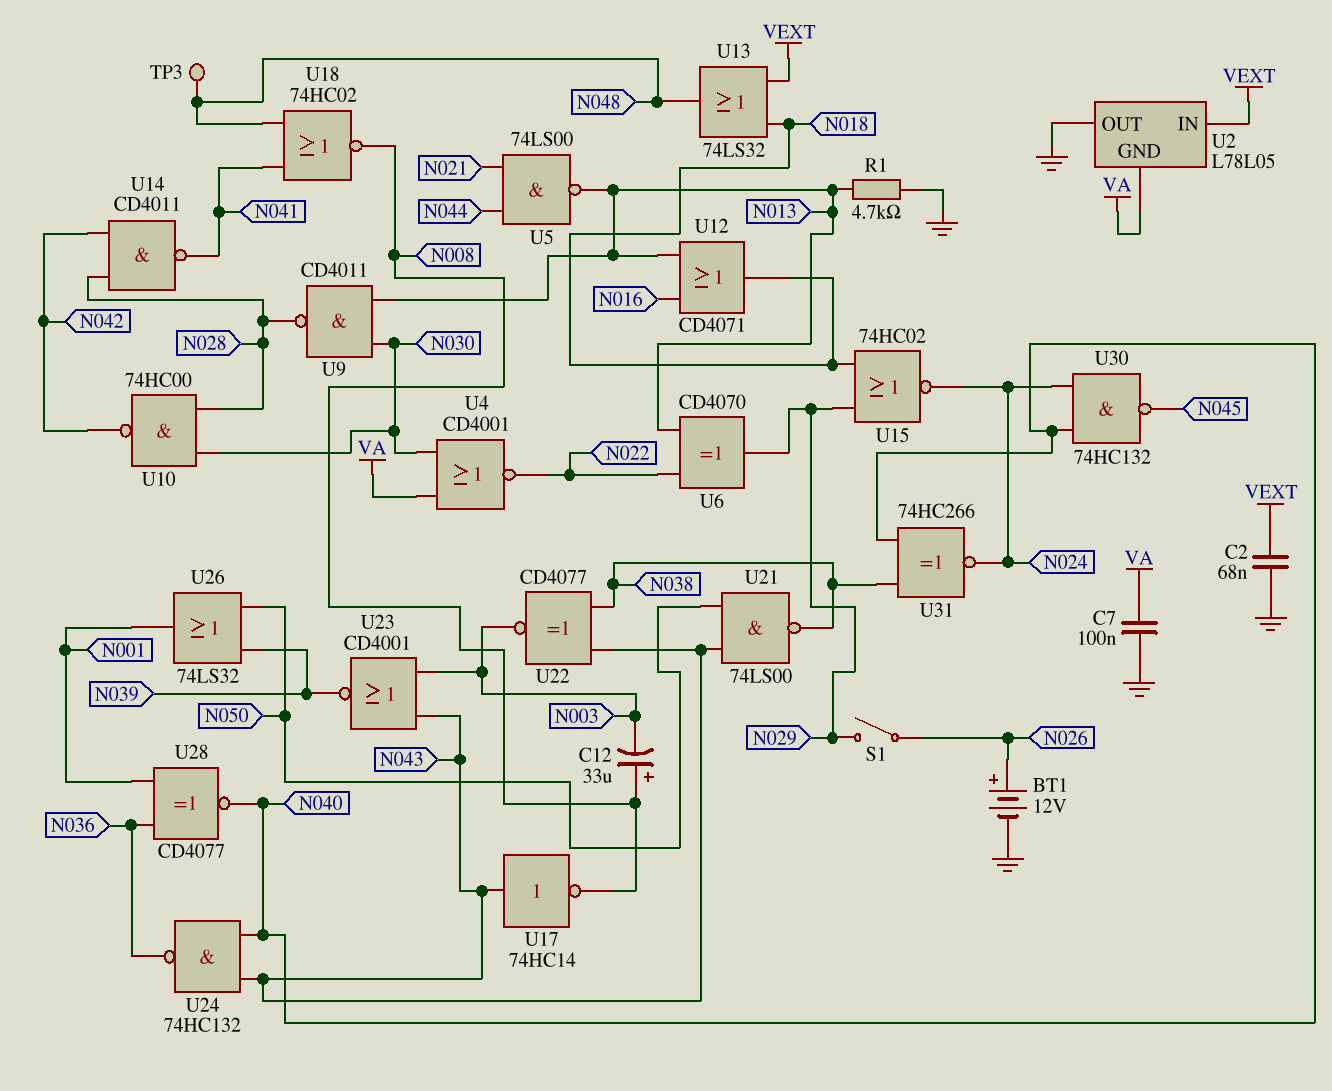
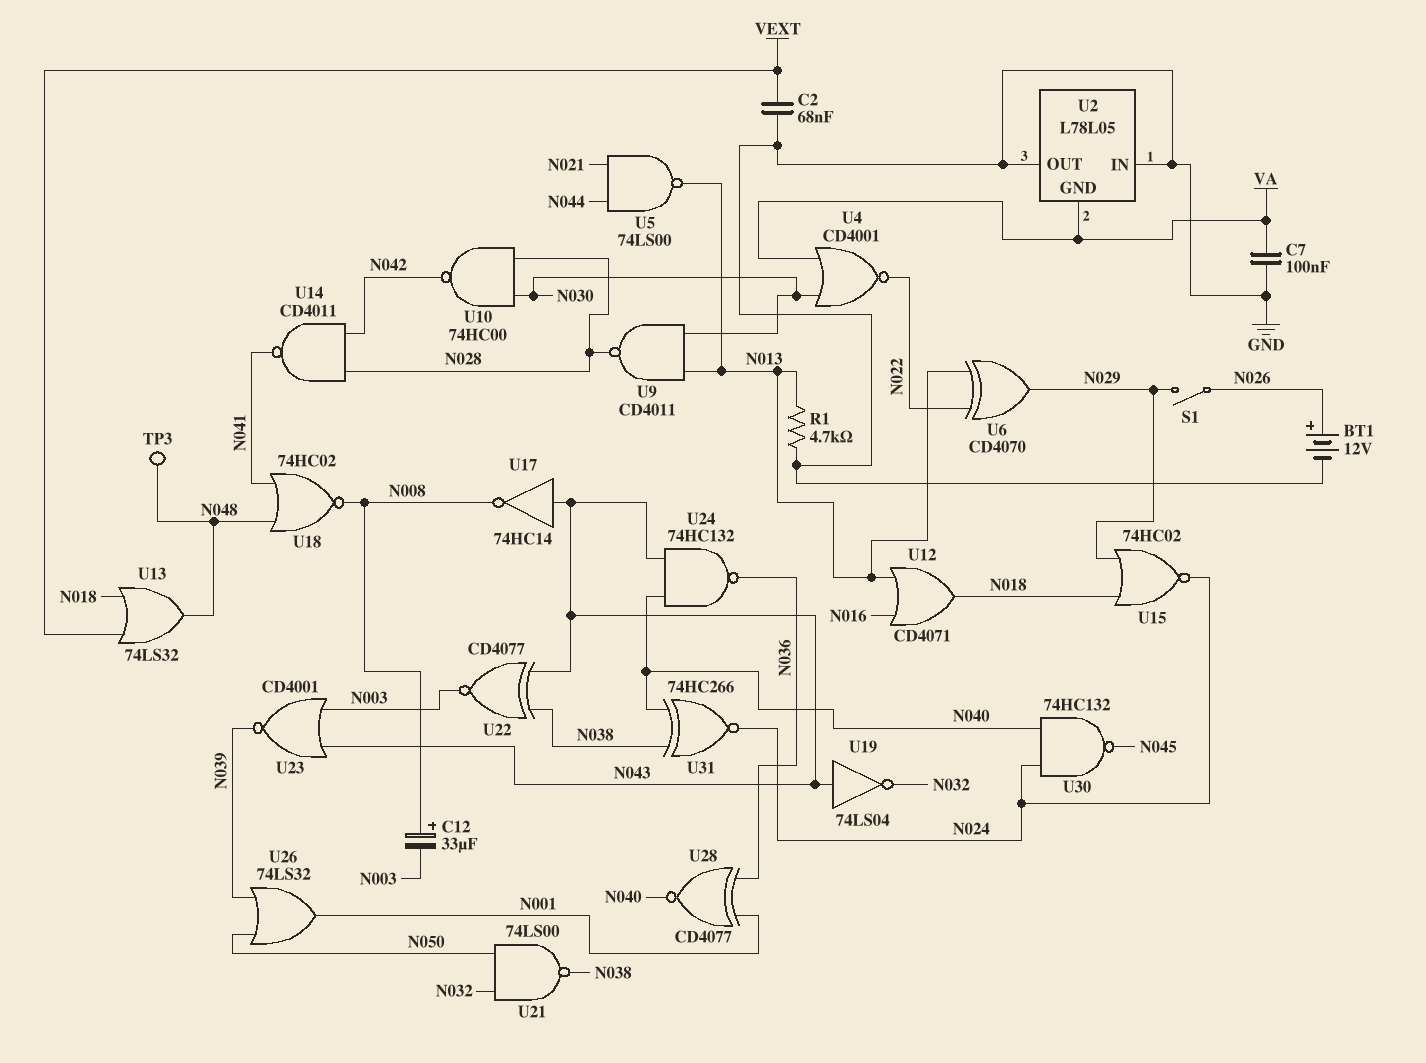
U2 pin IN: VEXT -> GND
U19: none -> NOT 74LS04 (in N043, out N032)
U21: NAND 74LS00 (in N043, in N050, out N038) -> NAND 74LS00 (in N032, in N050, out N038)

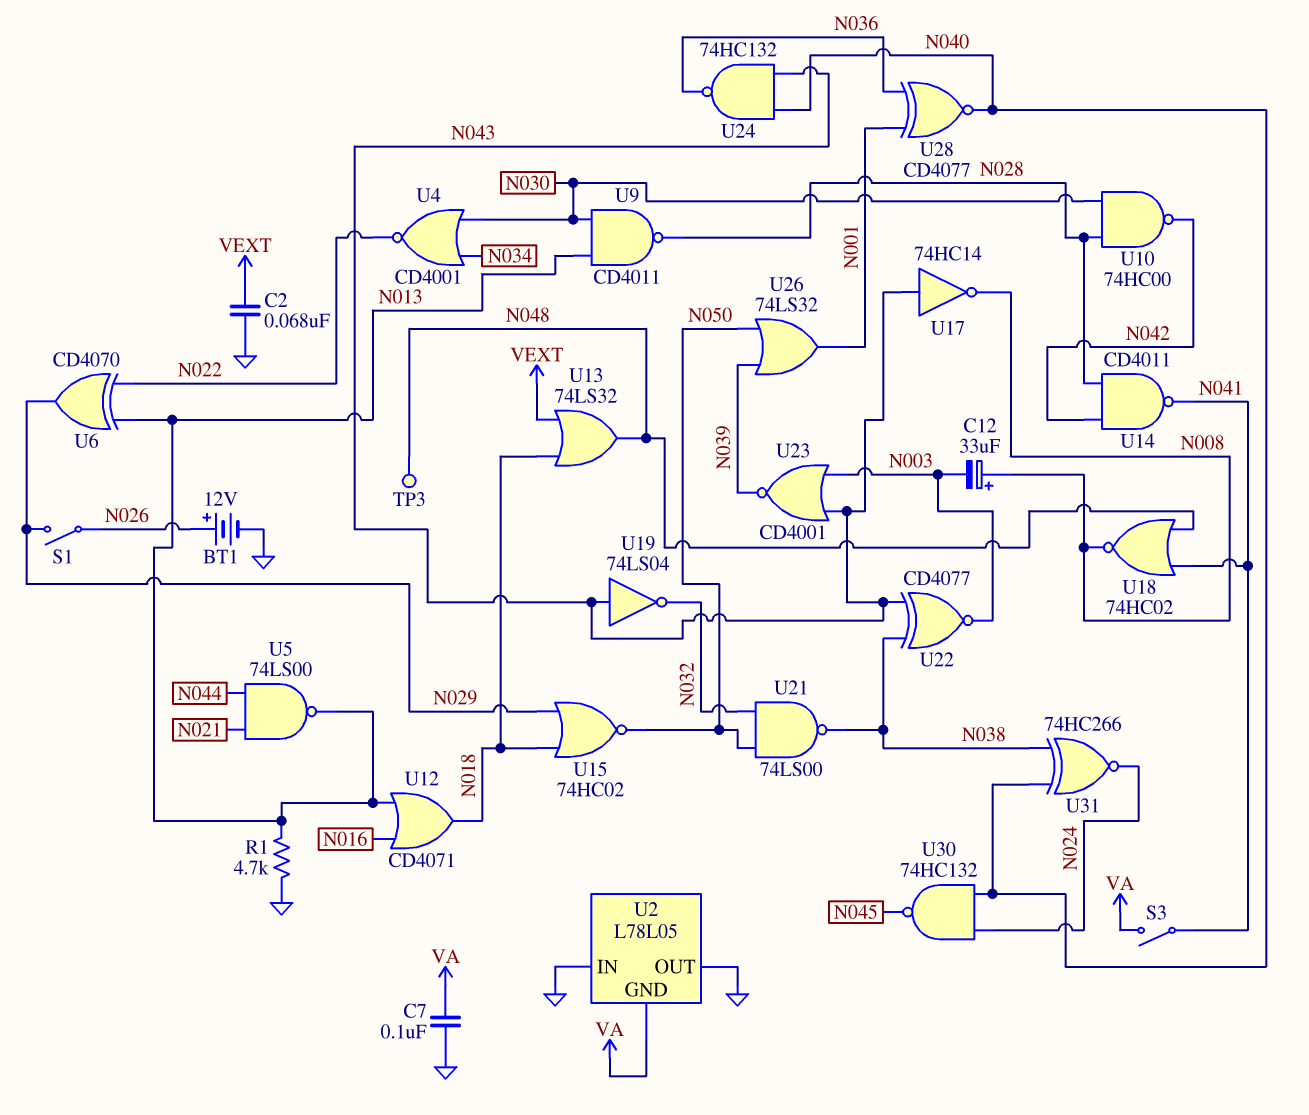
S3: none -> switch (N041, VA)
U4: NOR CD4001 (in N030, in VA, out N022) -> NOR CD4001 (in N030, in N034, out N022)
U15: NOR 74HC02 (in N018, in N029, out N024) -> NOR 74HC02 (in N018, in N029, out N050)

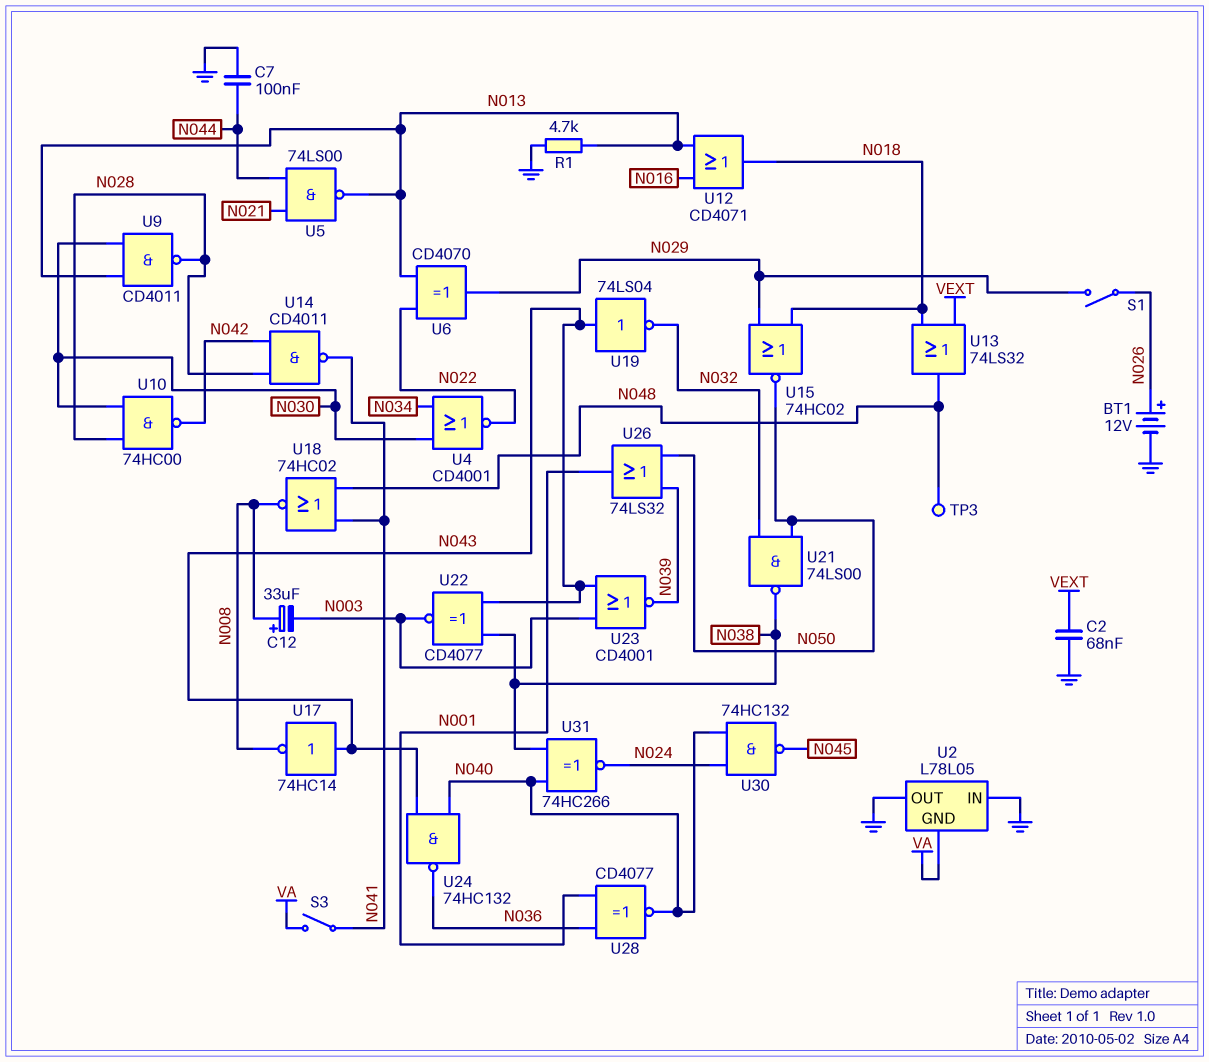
C7: 100nF (GND, VA) -> 100nF (GND, N044)

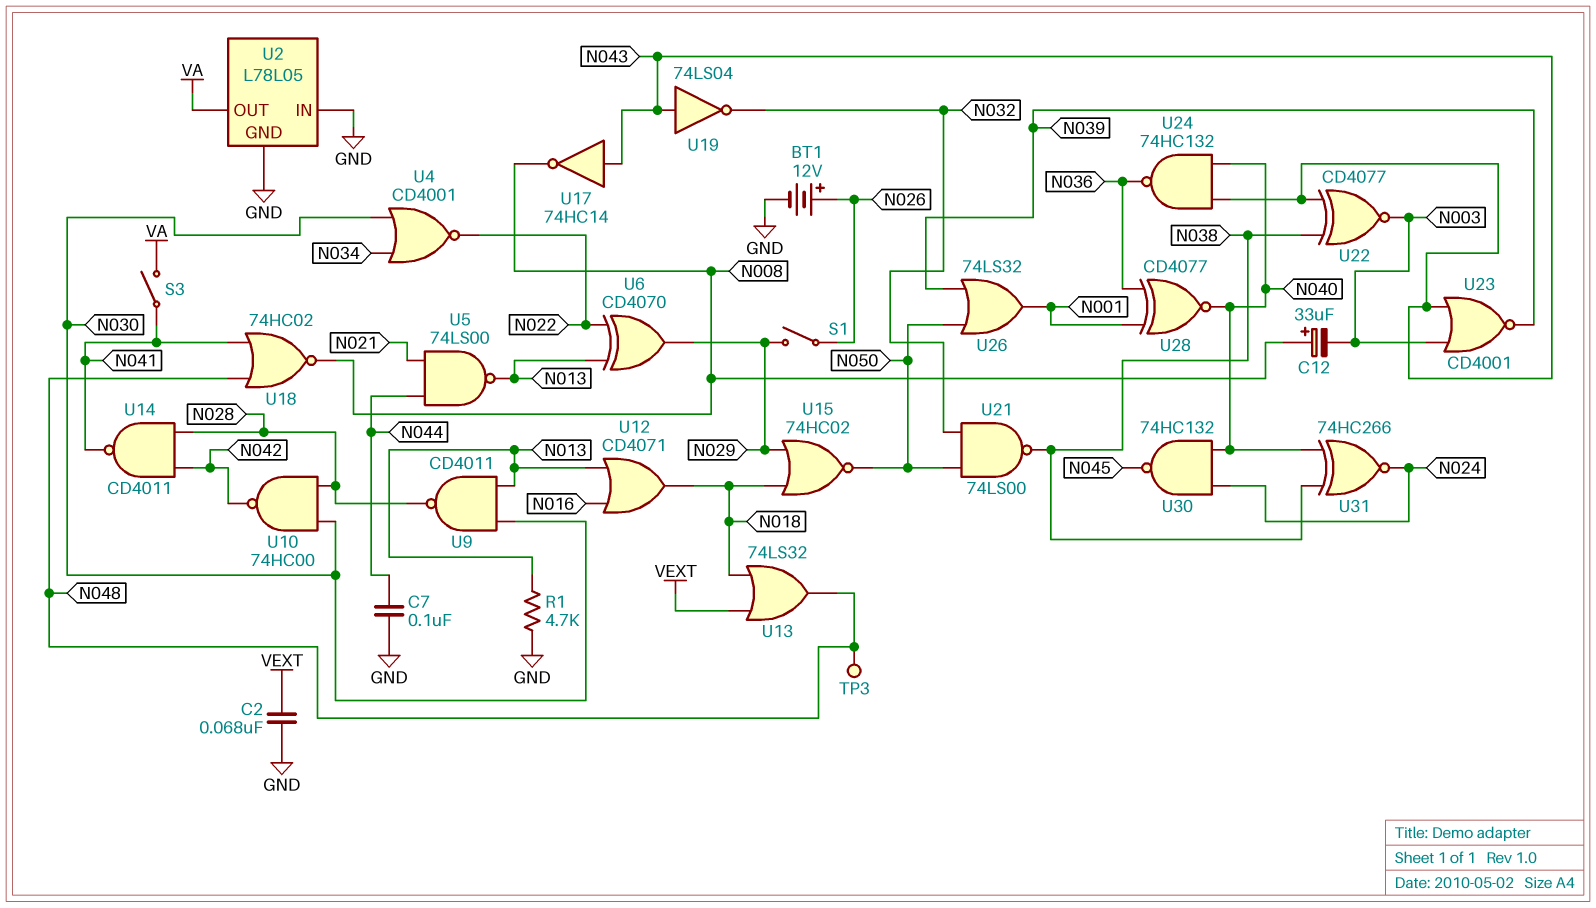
U2 pin GND: VA -> GND
U2 pin OUT: GND -> VA

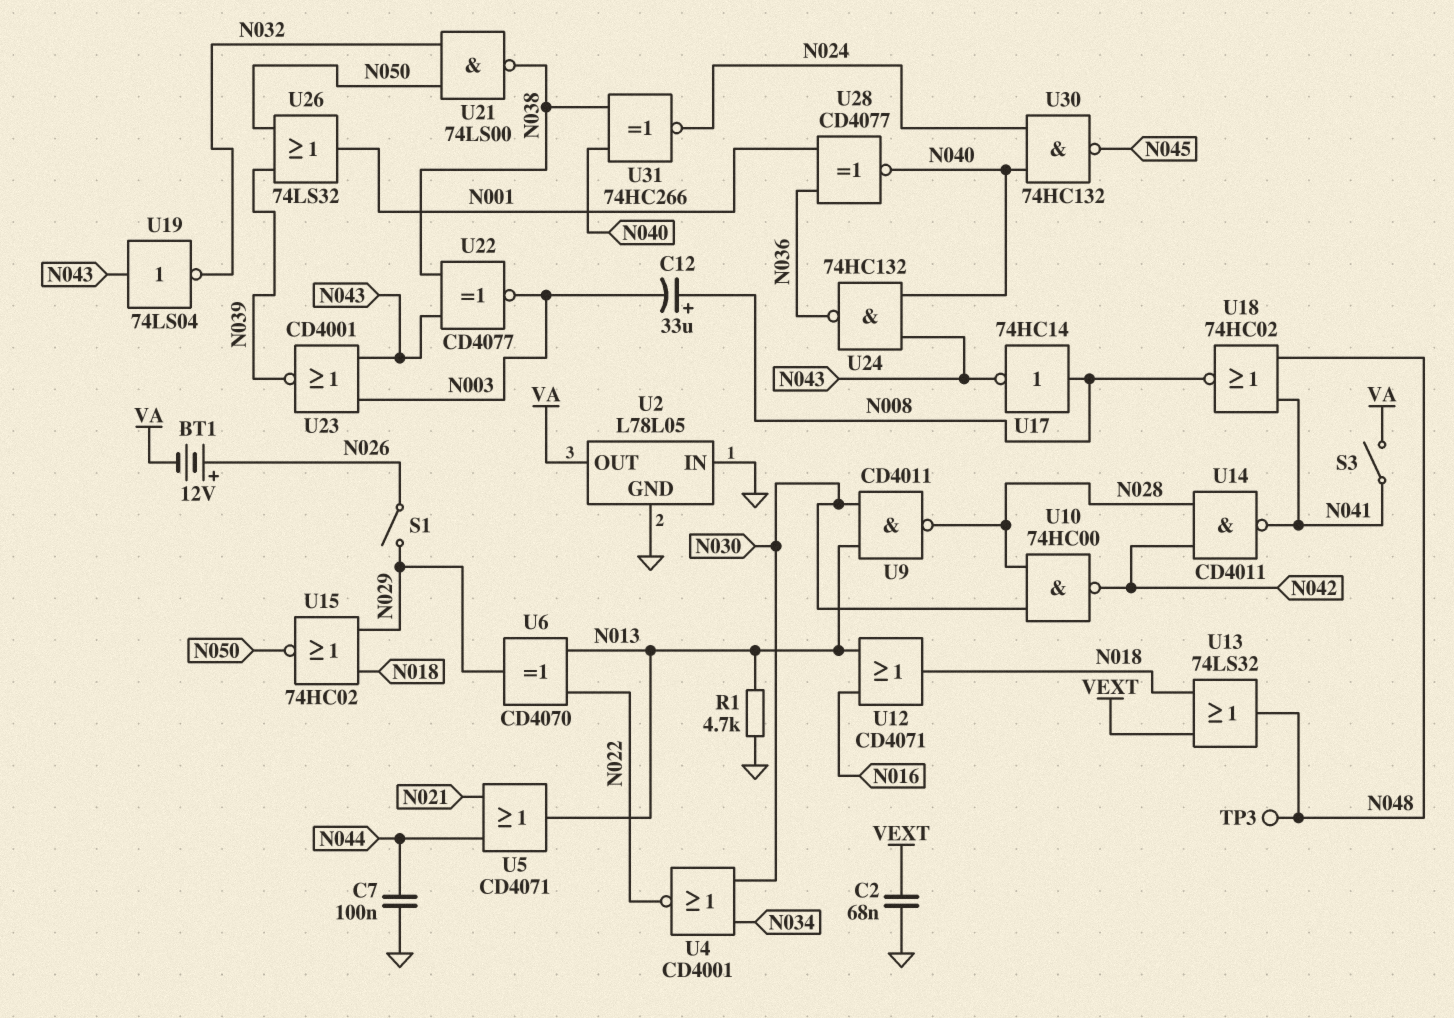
BT1: 12V (plus N026, minus GND) -> 12V (plus N026, minus VA)
U5: NAND 74LS00 (in N021, in N044, out N013) -> OR CD4071 (in N021, in N044, out N013)
U17: NOT 74HC14 (in N043, out N008) -> NOT 74HC14 (in N008, out N043)

